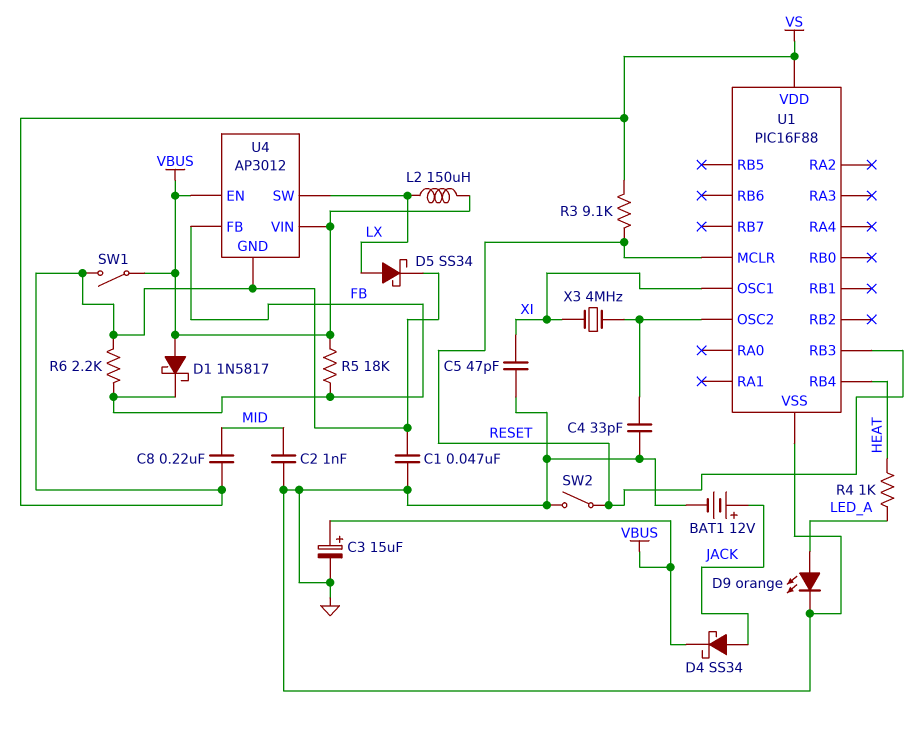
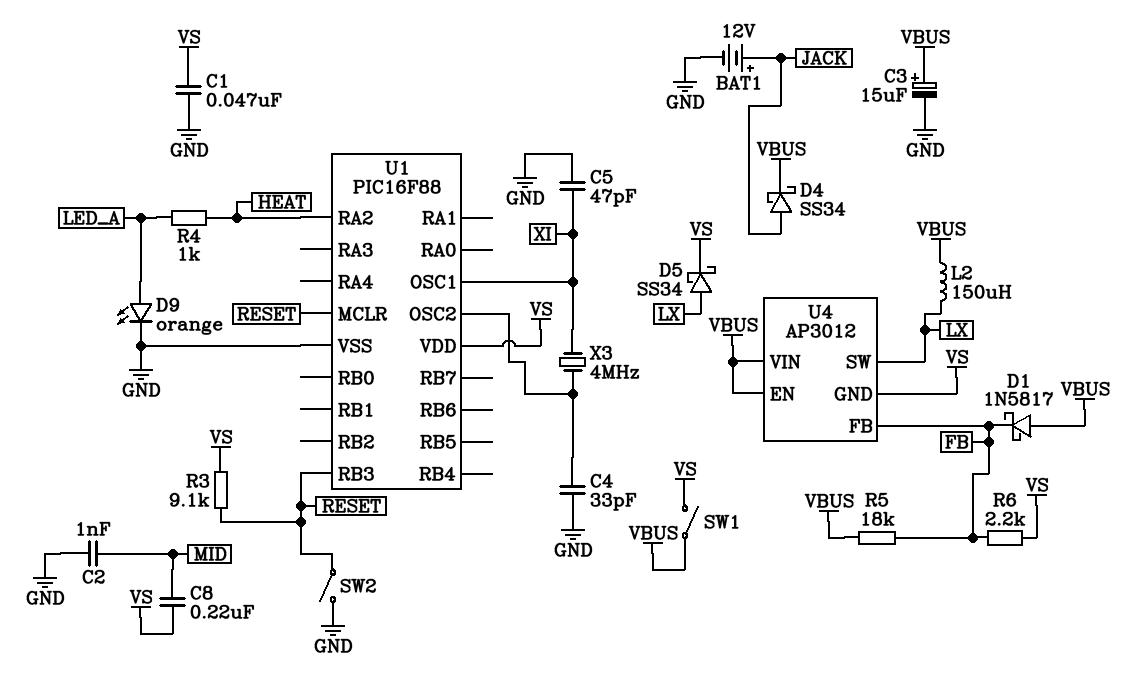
U1 pin RA2: none -> HEAT
U1 pin RB4: HEAT -> none

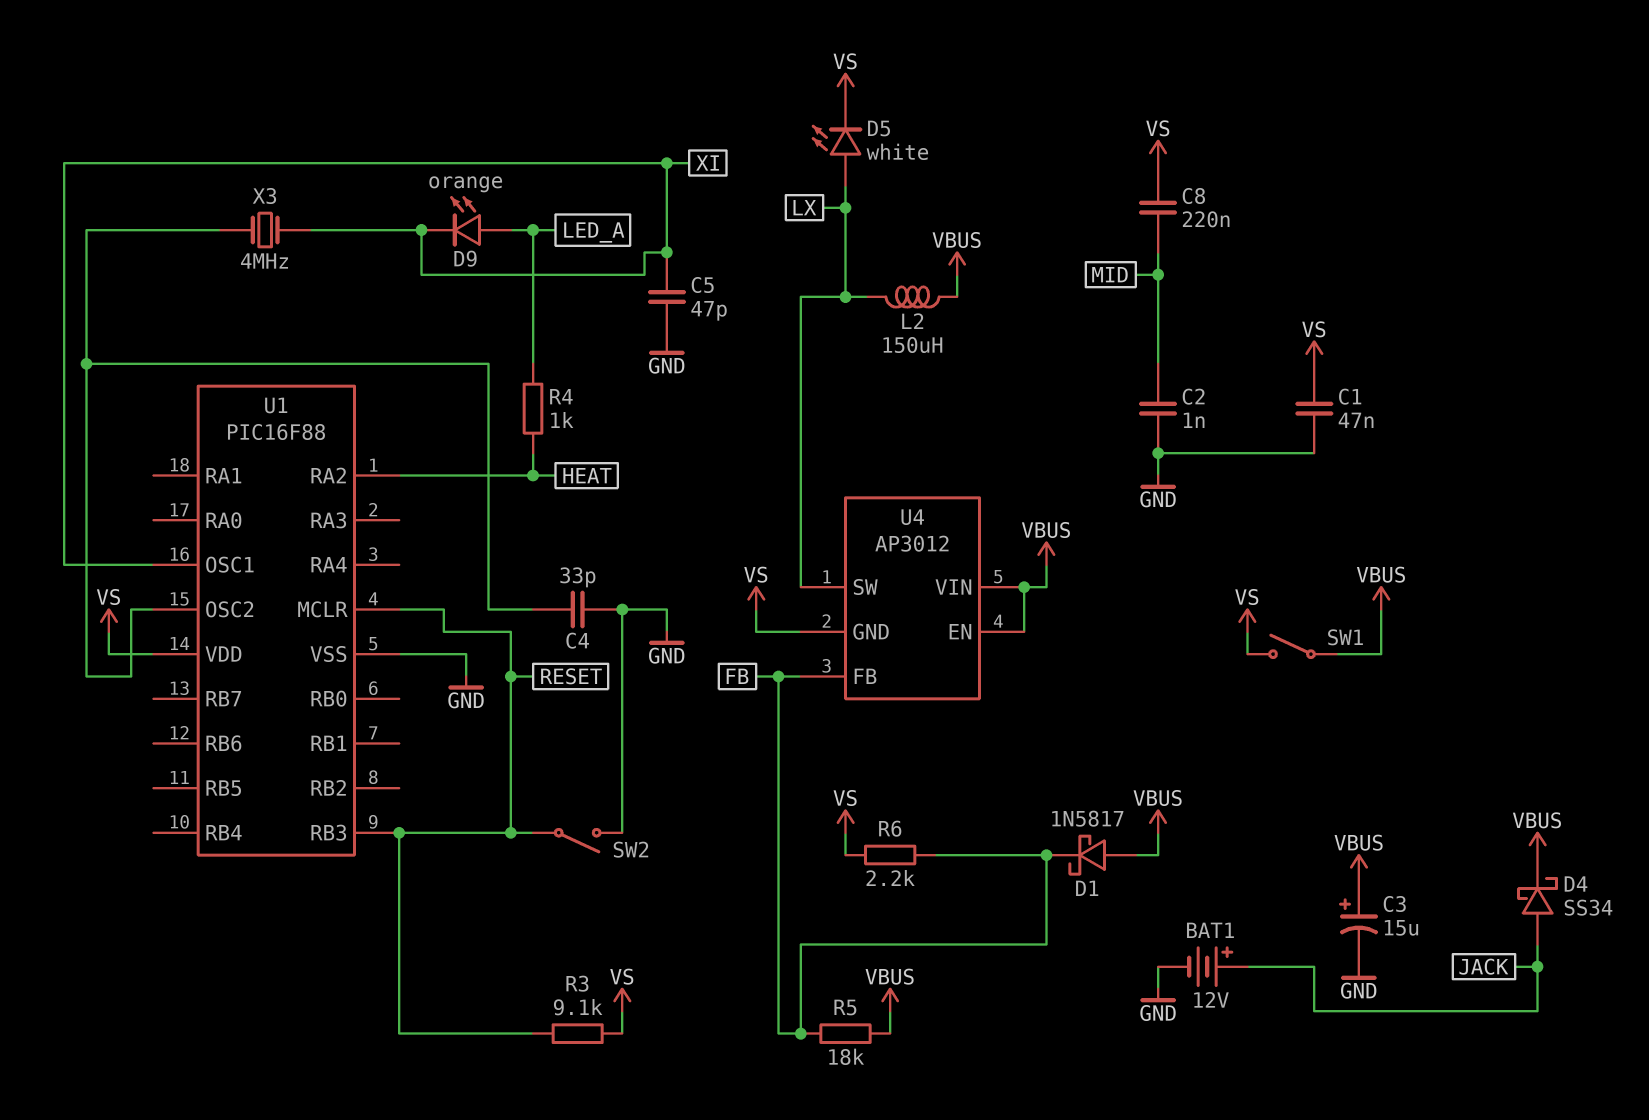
D5: schottky SS34 (A LX, K VS) -> LED white (A LX, K VS)
D9: LED orange (A LED_A, K GND) -> LED orange (A LED_A, K XI)

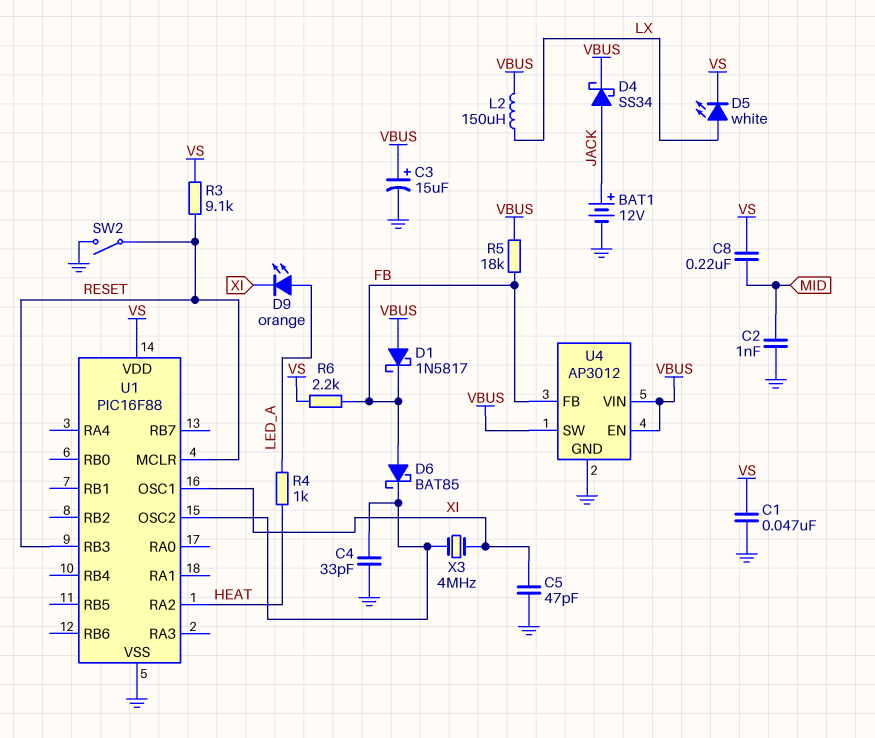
D6: none -> schottky BAT85 (A FB, K U1/OSC2)
SW1: switch (VBUS, VS) -> none
U4 pin GND: VS -> GND
U4 pin SW: LX -> VBUS

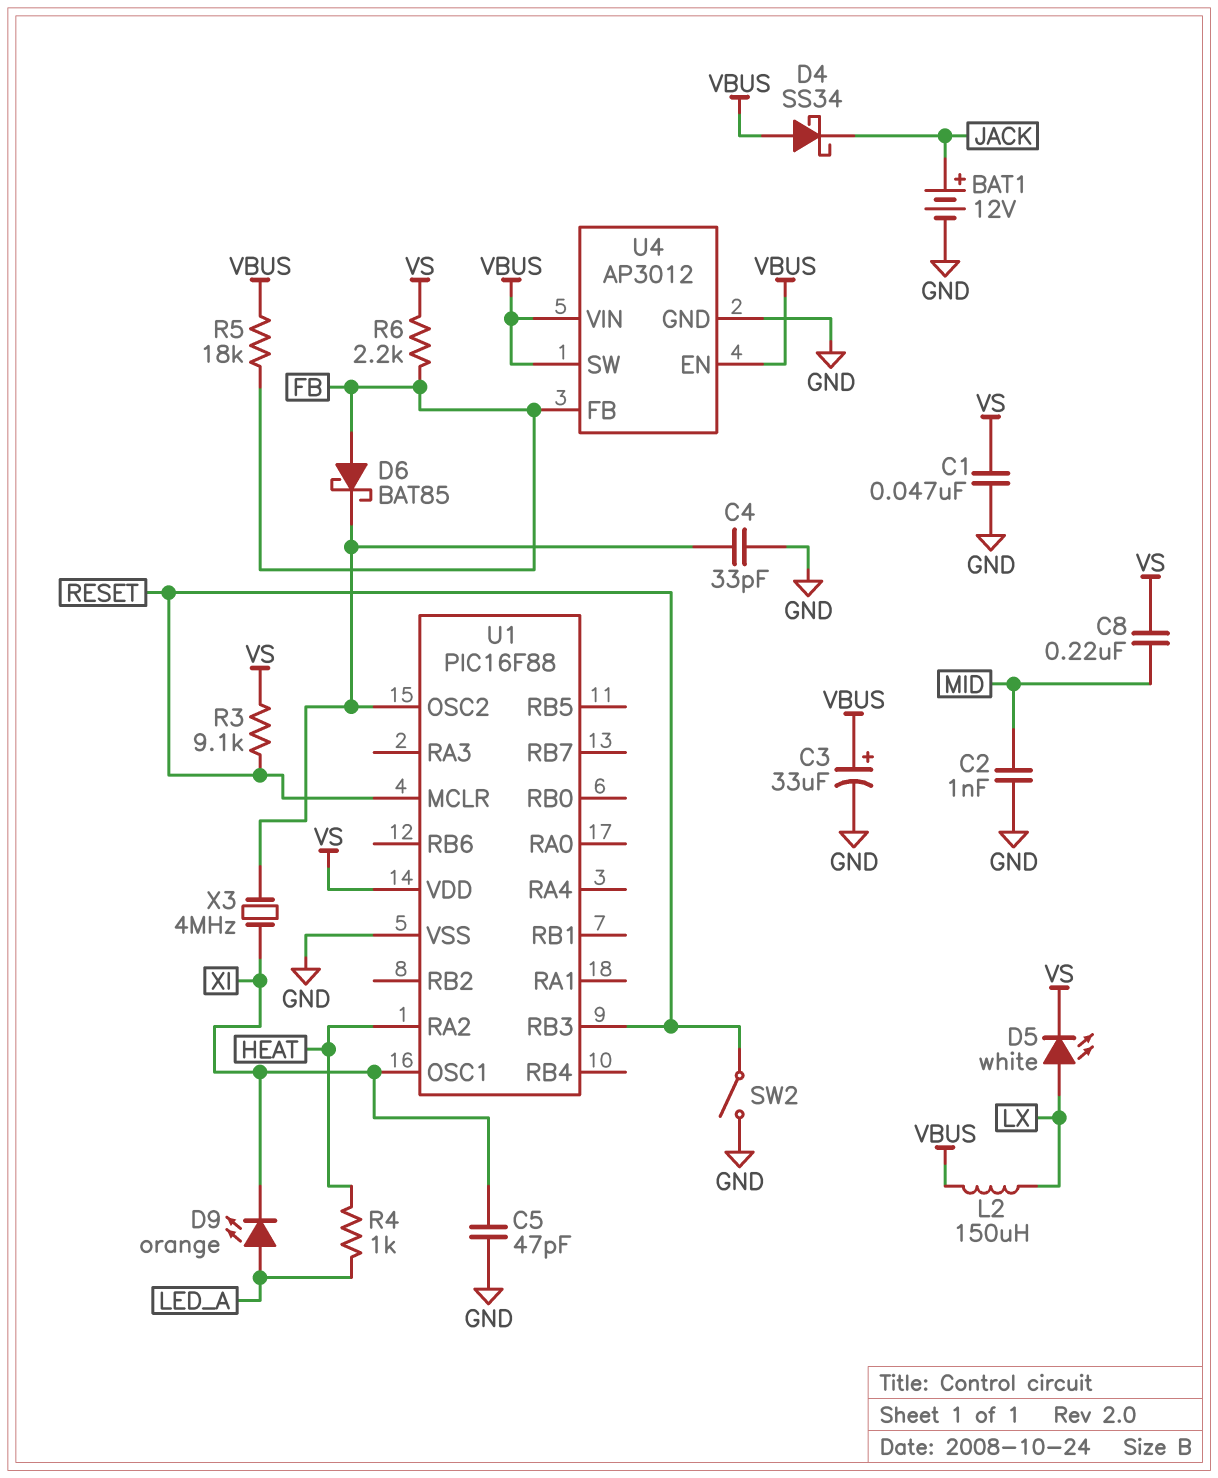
C3: 15uF (plus VBUS, minus GND) -> 33uF (plus VBUS, minus GND)
D1: schottky 1N5817 (A VBUS, K FB) -> none
D4: schottky SS34 (A JACK, K VBUS) -> schottky SS34 (A VBUS, K JACK)

